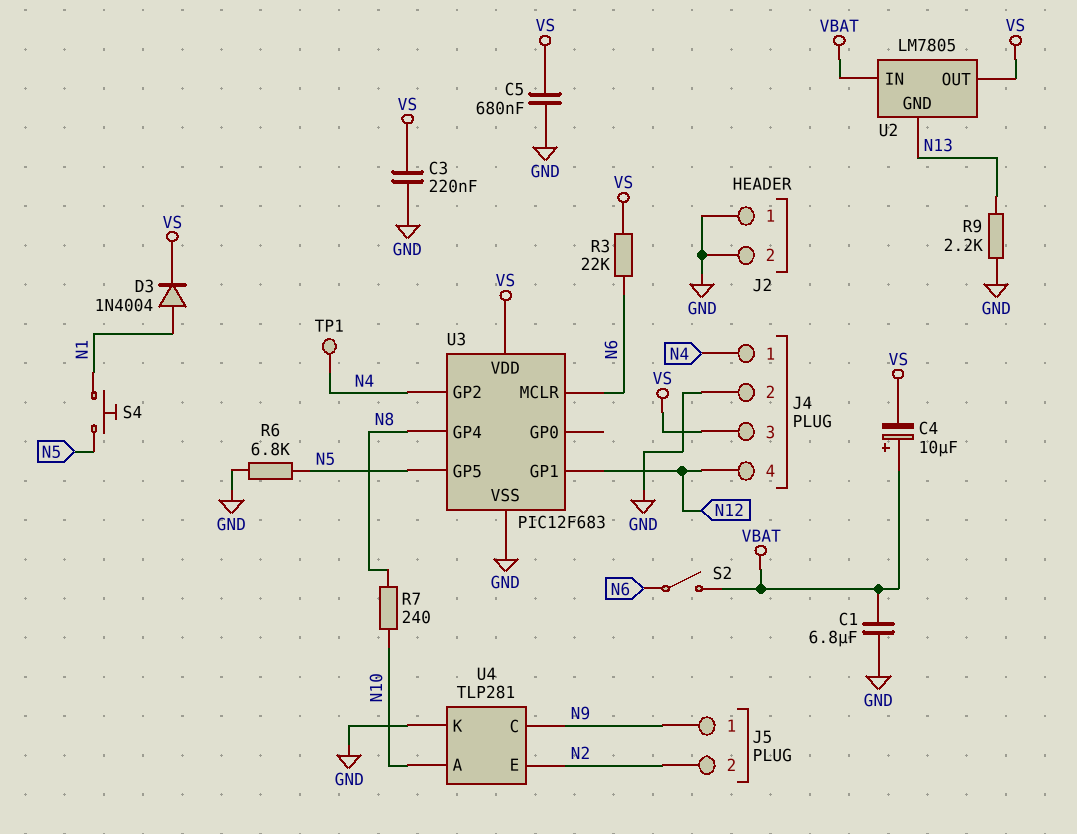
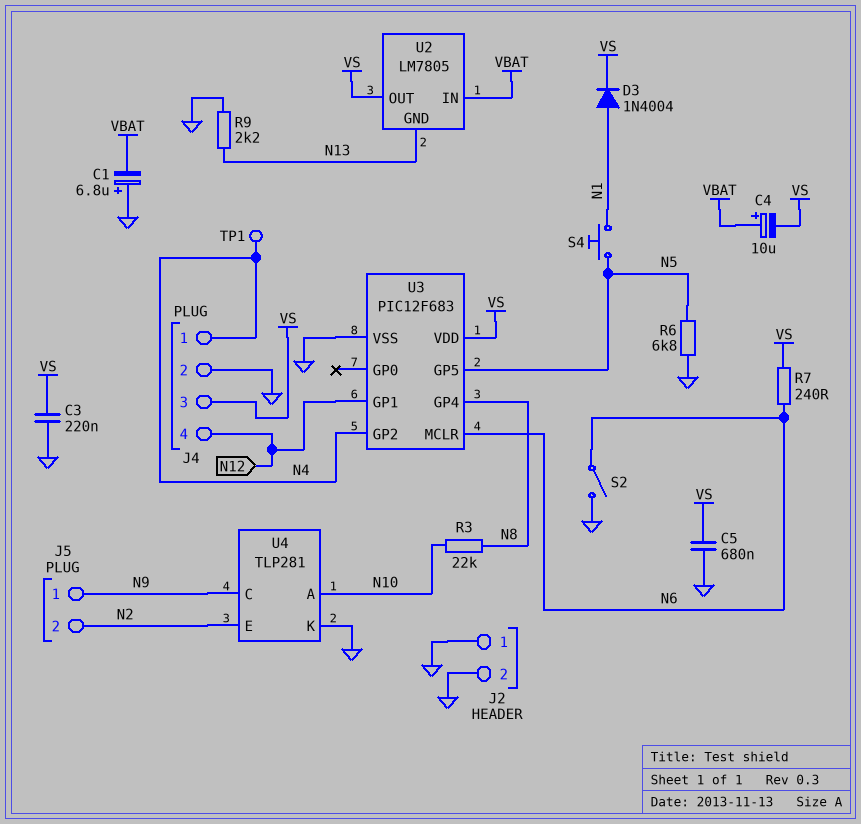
C1: 6.8uF (GND, VBAT) -> 6.8uF (plus GND, minus VBAT)
R3: 22k (N6, VS) -> 22k (N8, N10)
R7: 240 (N8, N10) -> 240 (N6, VS)
S2: switch (N6, VBAT) -> switch (GND, N6)

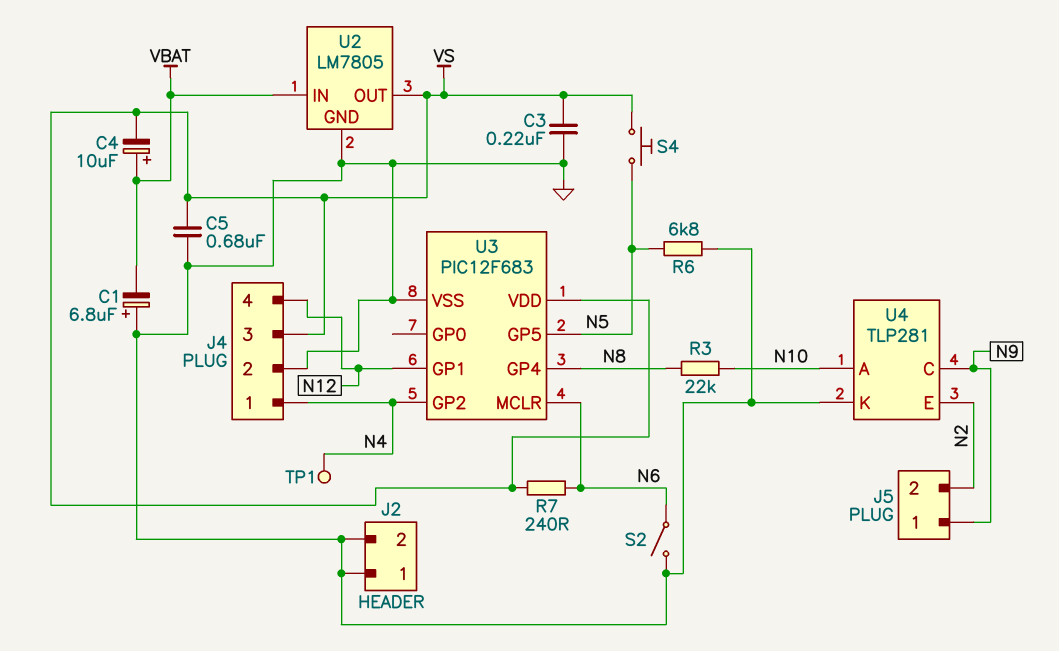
D3: diode 1N4004 (A N1, K VS) -> none
R9: 2.2k (GND, N13) -> none
S4: button (N1, N5) -> button (N5, VS)
U2 pin GND: N13 -> GND

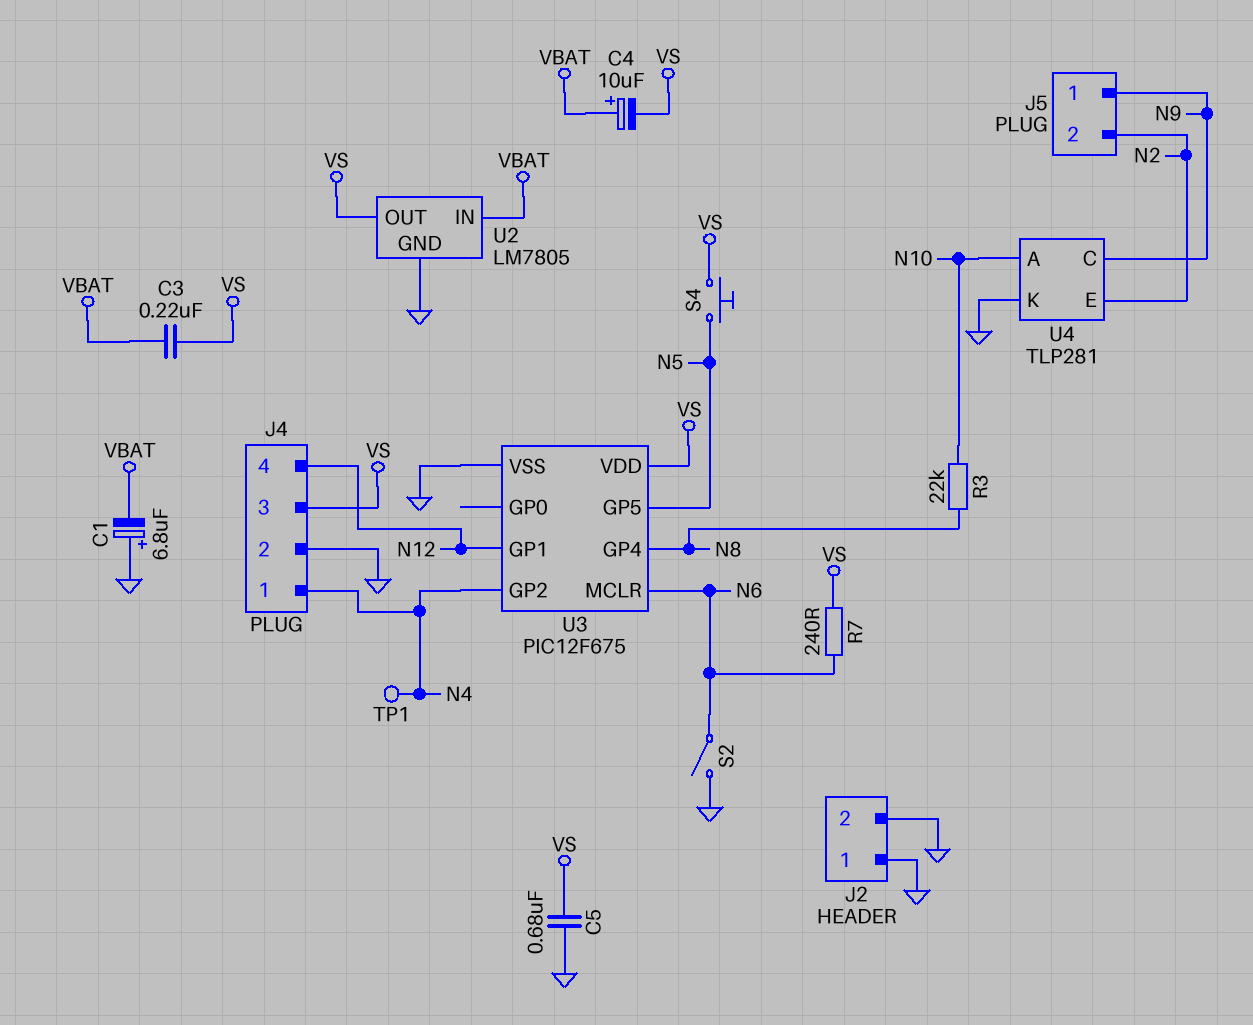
C3: 220nF (GND, VS) -> 220nF (VBAT, VS)
R6: 6.8k (GND, N5) -> none
U3: PIC12F683 -> PIC12F675

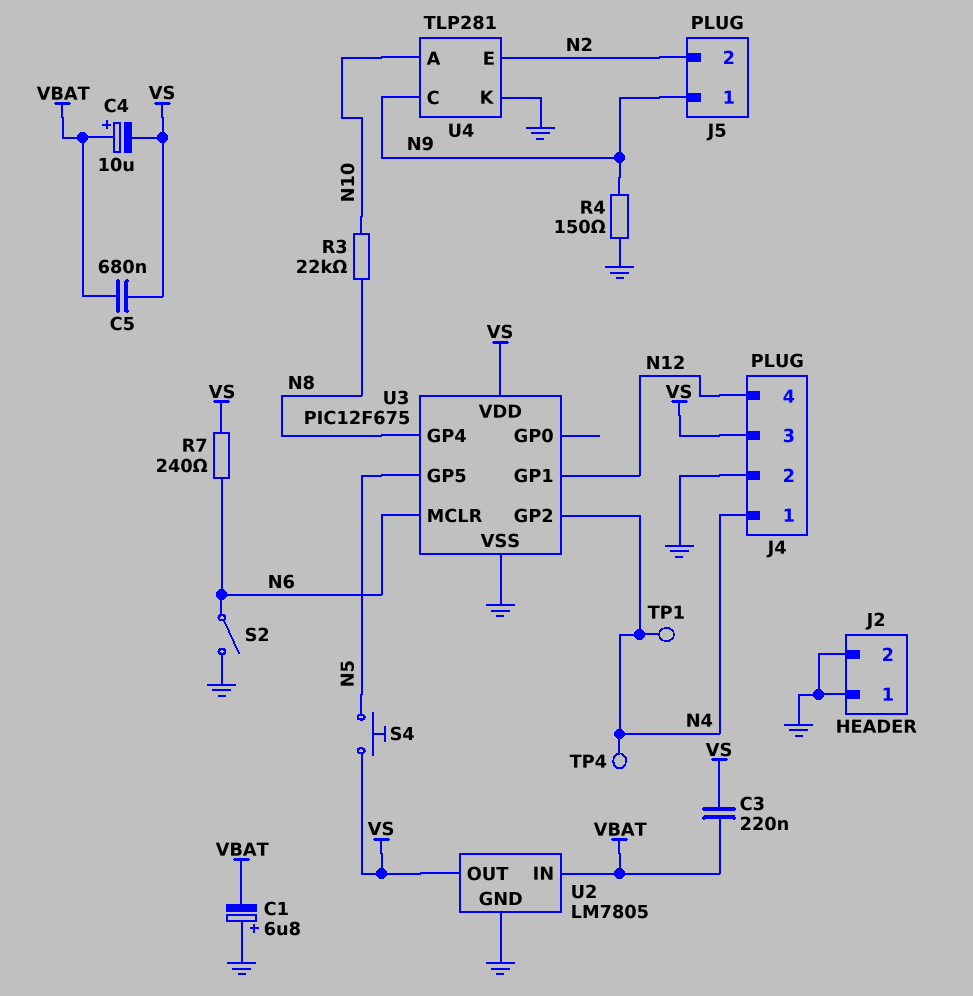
C5: 680nF (GND, VS) -> 680nF (VBAT, VS)
R4: none -> 150 (GND, N9)
TP4: none -> test point (N4)

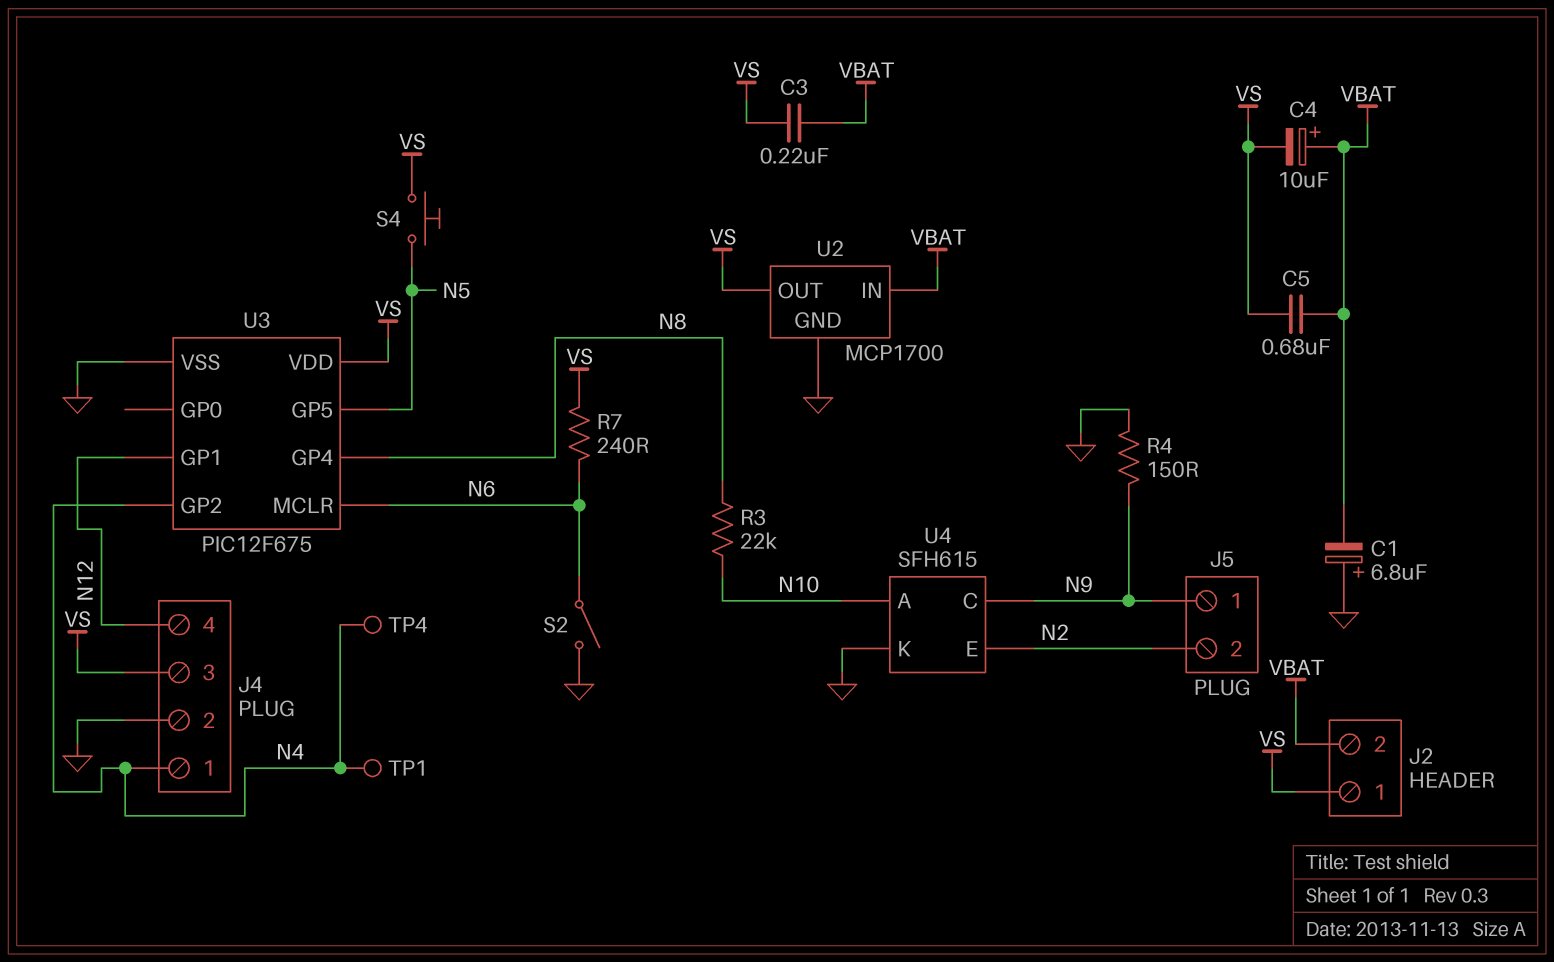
J2 pin 1: GND -> VS
J2 pin 2: GND -> VBAT
U2: LM7805 -> MCP1700
U4: TLP281 -> SFH615

